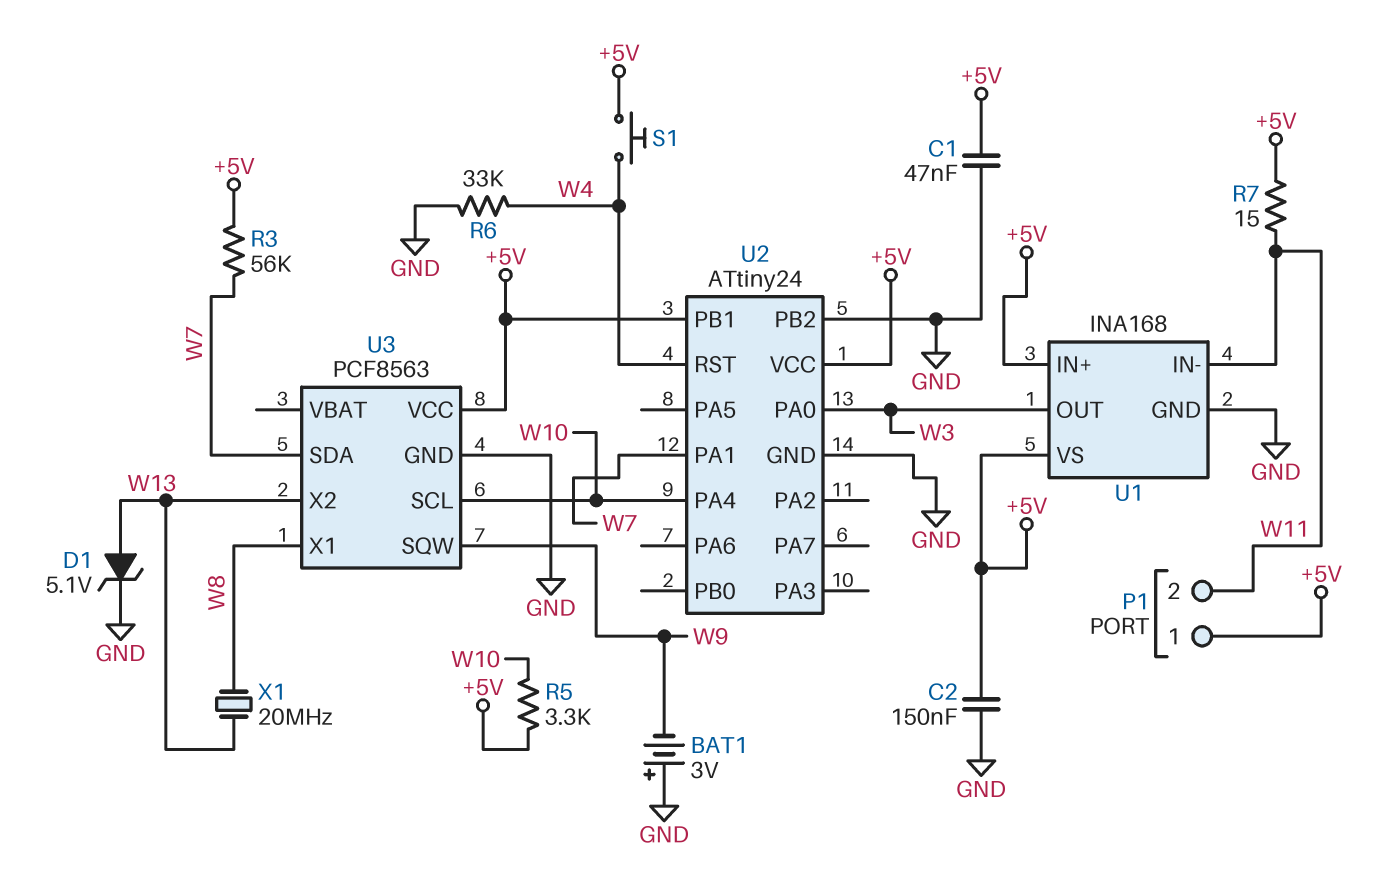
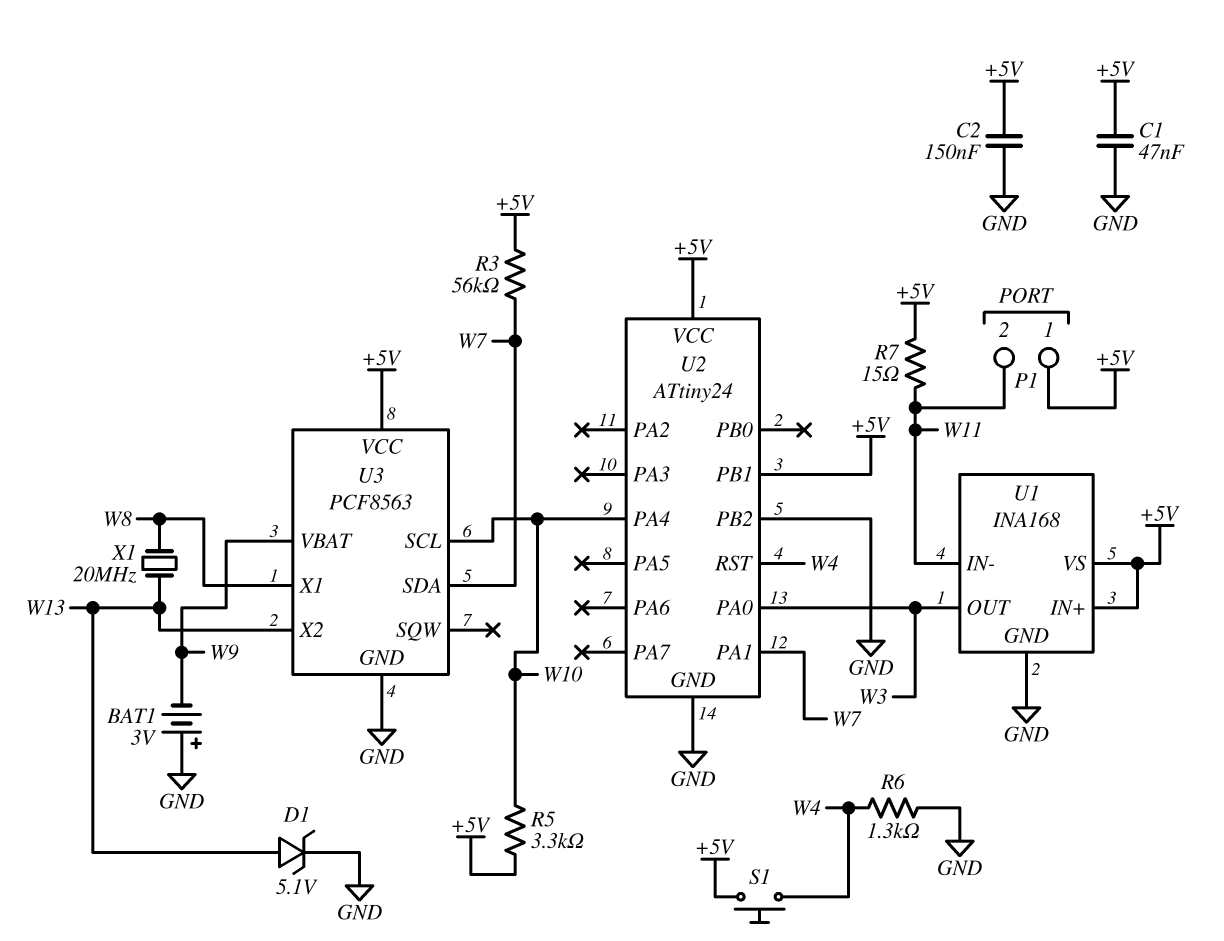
R6: 33k (GND, W4) -> 1.3k (GND, W4)
U3 pin SQW: W9 -> none
U3 pin VBAT: none -> W9

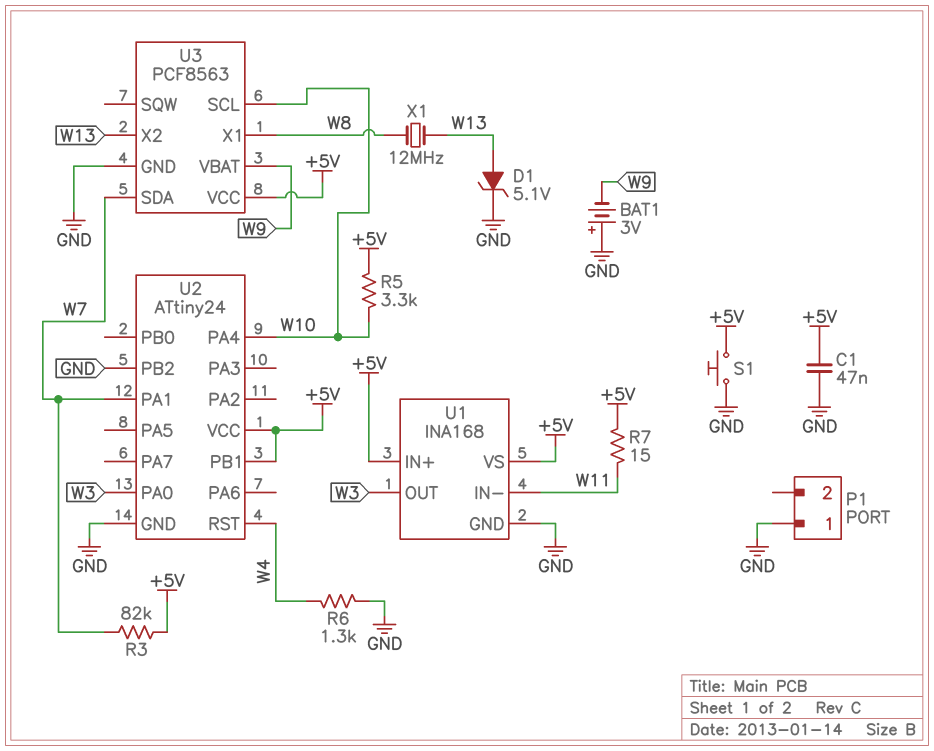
C2: 150nF (+5V, GND) -> none
P1 pin 1: +5V -> GND
P1 pin 2: W11 -> none
R3: 56k (+5V, W7) -> 82k (+5V, W7)
S1: button (+5V, W4) -> button (+5V, GND)
X1: 20MHz (W8, W13) -> 12MHz (W8, W13)

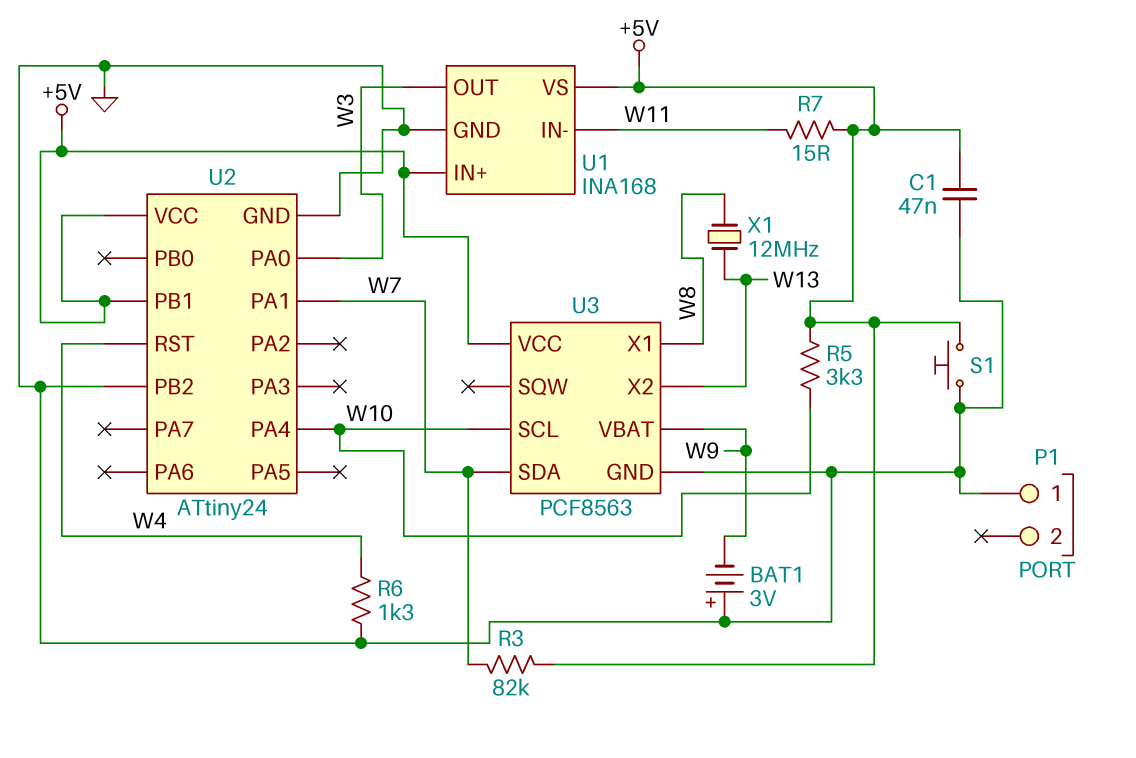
D1: zener 5.1V (A W13, K GND) -> none

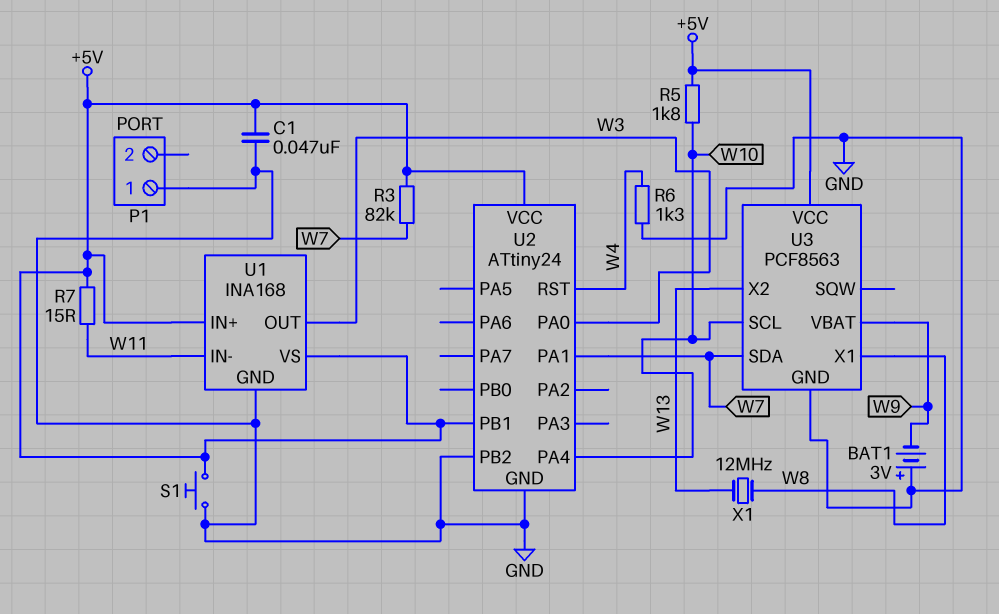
R5: 3.3k (+5V, W10) -> 1.8k (+5V, W10)

